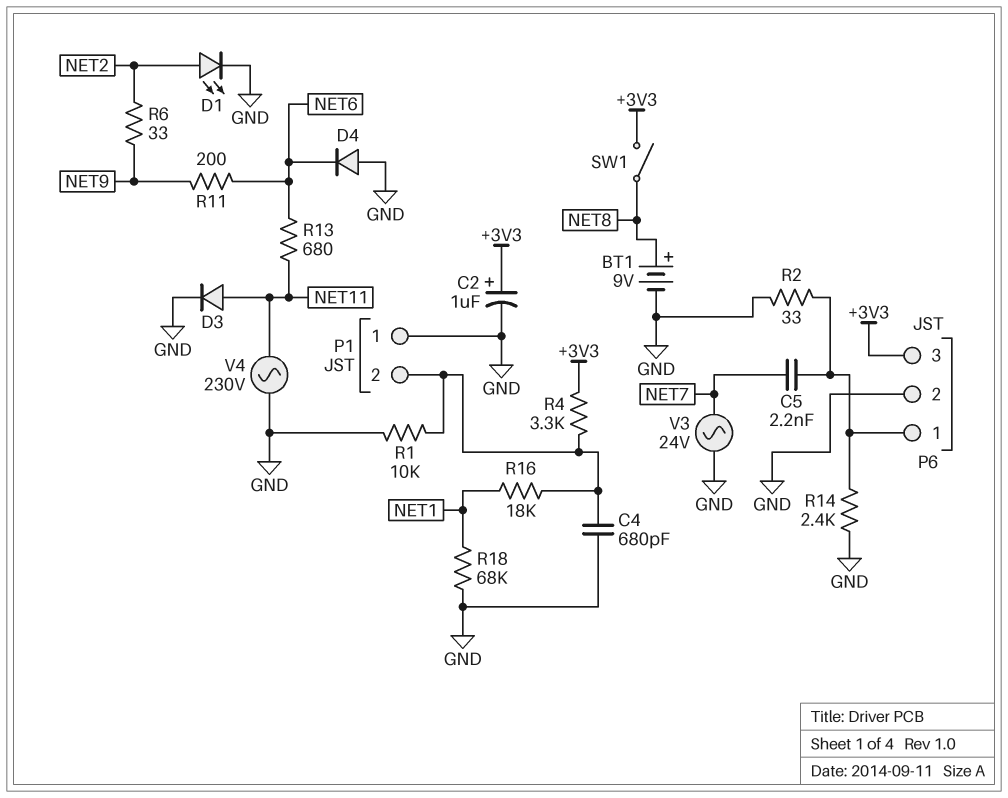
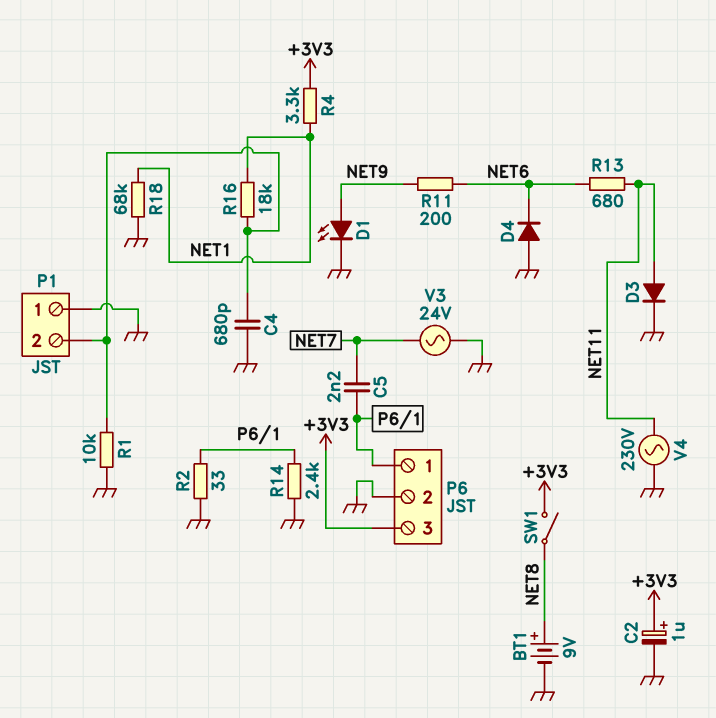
D1: LED (A NET2, K GND) -> LED (A NET9, K GND)
R4: 3.3k (+3V3, P1/2) -> 3.3k (+3V3, NET1)
R6: 33 (NET2, NET9) -> none

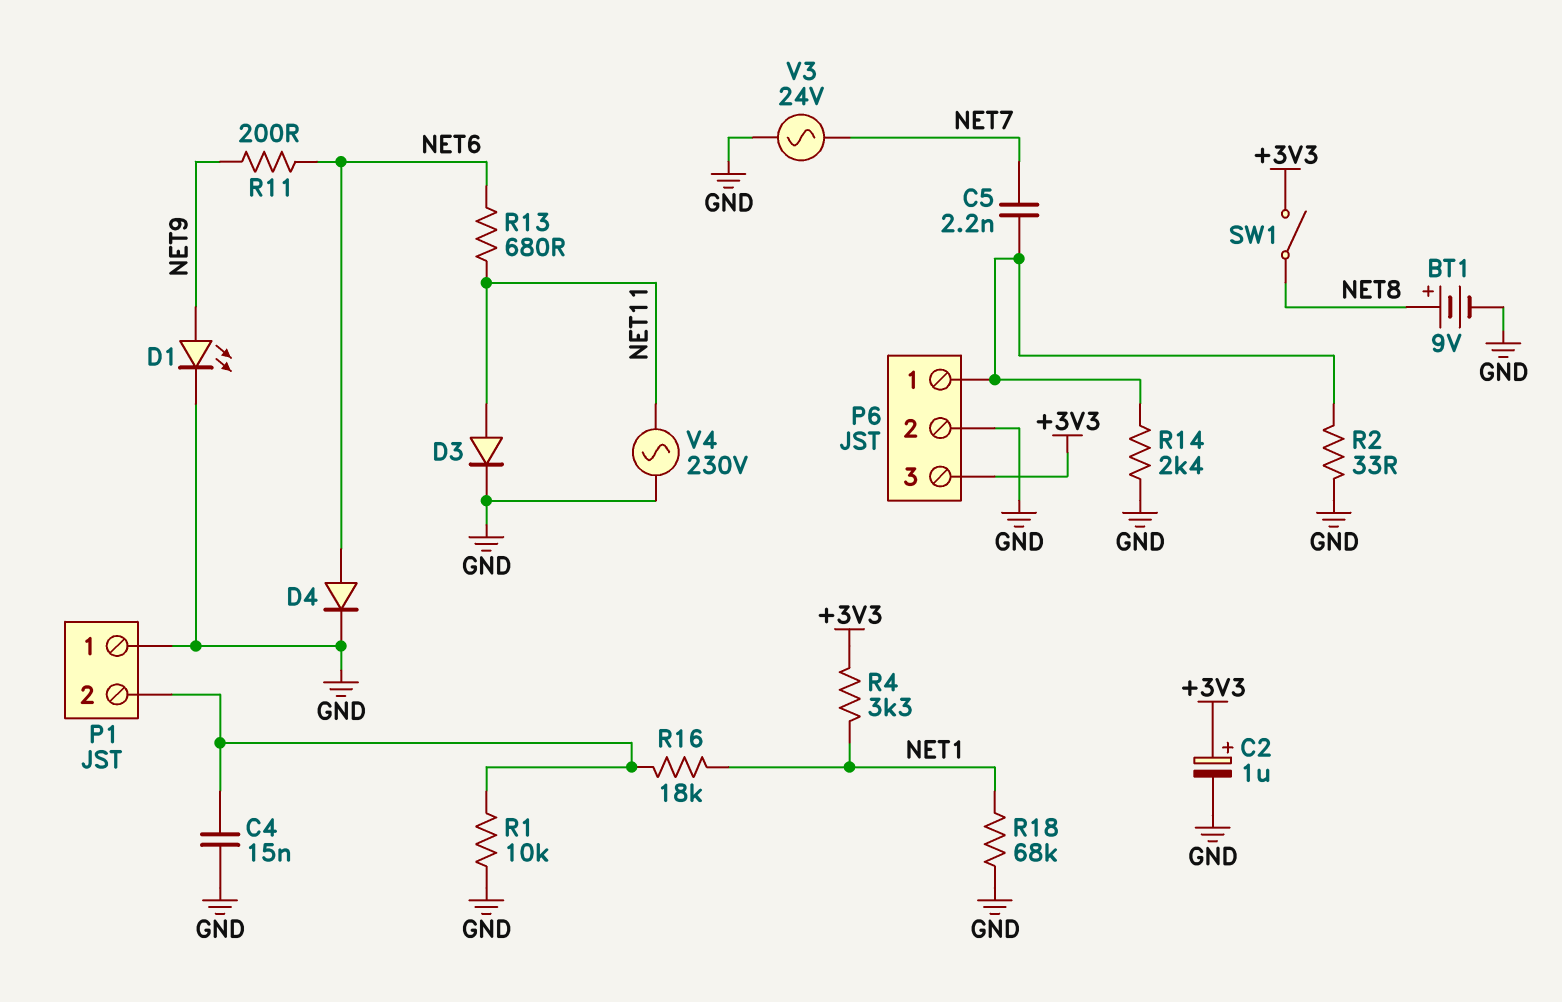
C4: 680pF (GND, P1/2) -> 15nF (GND, P1/2)
D4: diode (A GND, K NET6) -> diode (A NET6, K GND)

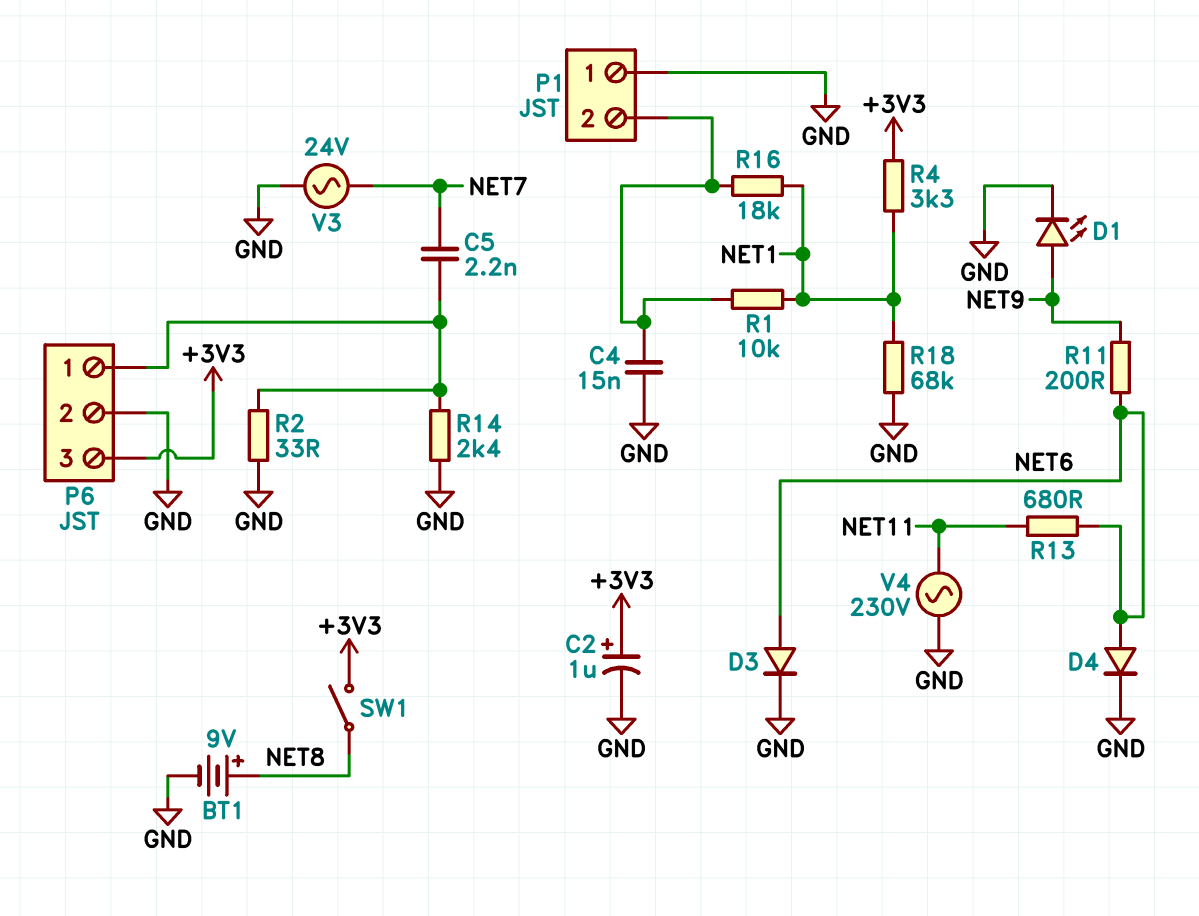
D3: diode (A NET11, K GND) -> diode (A NET6, K GND)
R1: 10k (GND, P1/2) -> 10k (NET1, P1/2)

